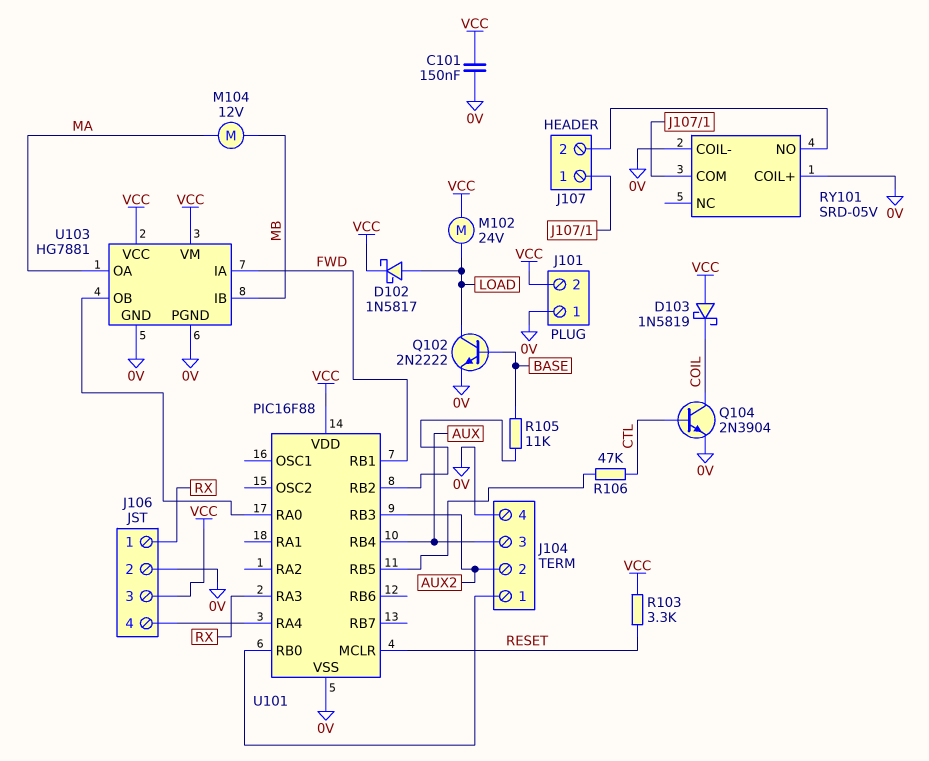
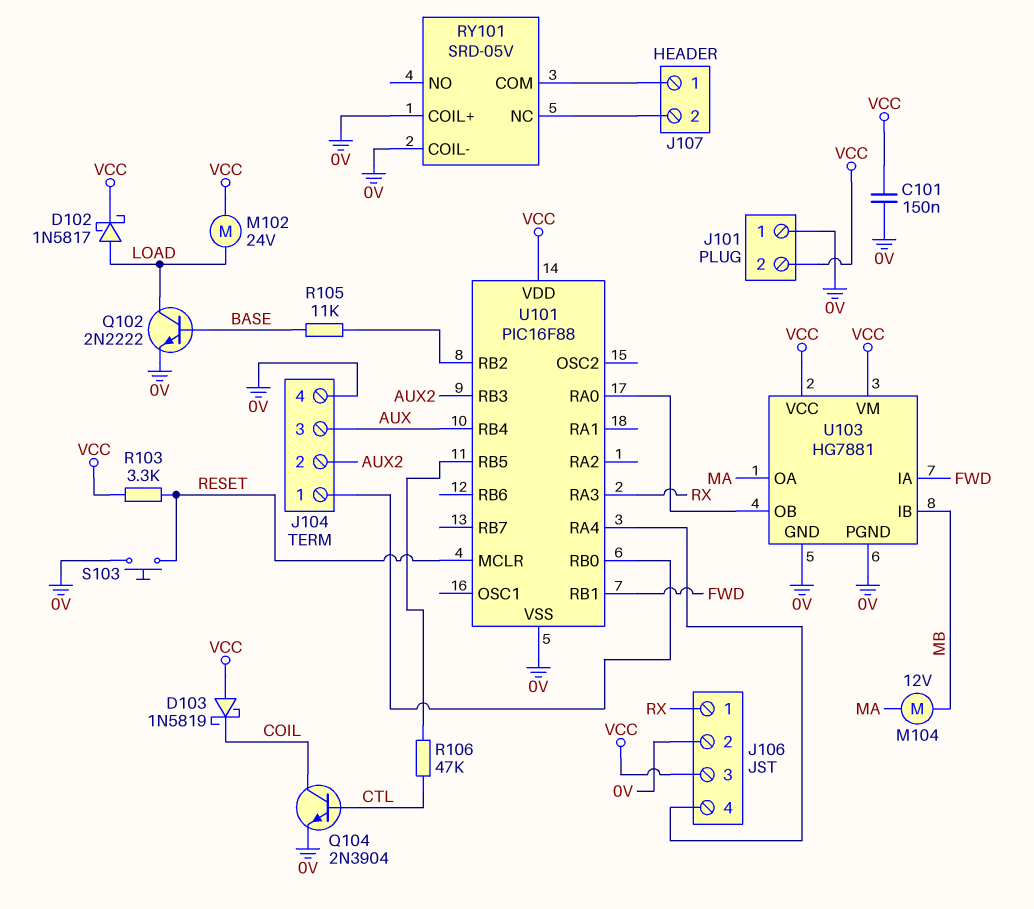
RY101 pin NC: none -> J107/2
RY101 pin NO: J107/2 -> none
S103: none -> button (0V, RESET)

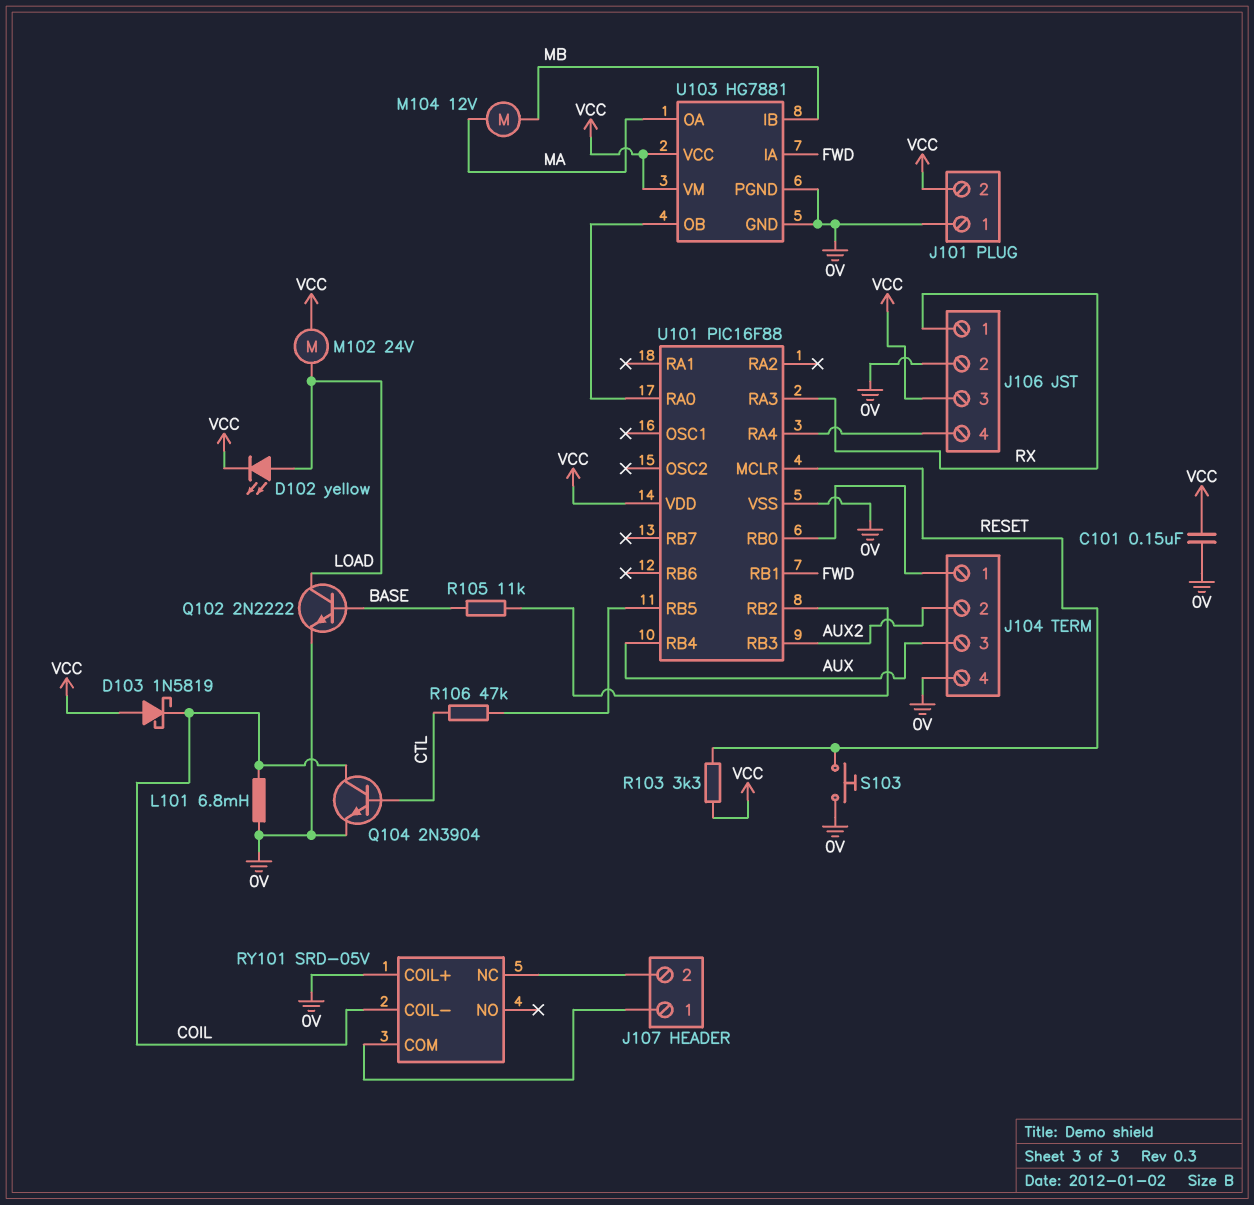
D102: schottky 1N5817 (A LOAD, K VCC) -> LED yellow (A LOAD, K VCC)
L101: none -> 6.8mH (0V, COIL)
RY101 pin COIL-: 0V -> COIL

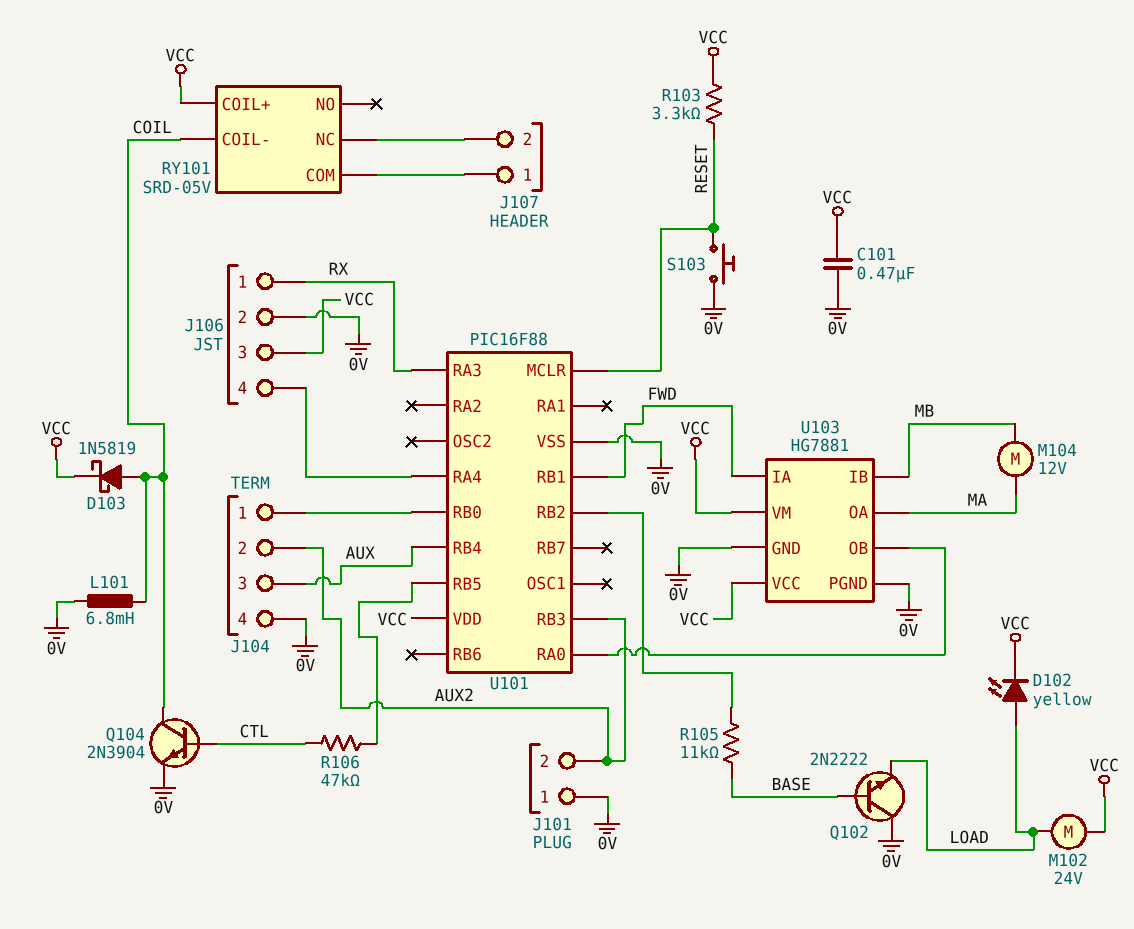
C101: 150nF (0V, VCC) -> 470nF (0V, VCC)
D103: schottky 1N5819 (A VCC, K COIL) -> schottky 1N5819 (A COIL, K VCC)
J101 pin 2: VCC -> AUX2
Q102: NPN 2N2222 (B BASE, C LOAD, E 0V) -> NPN 2N2222 (B BASE, C 0V, E LOAD)
RY101 pin COIL+: 0V -> VCC

